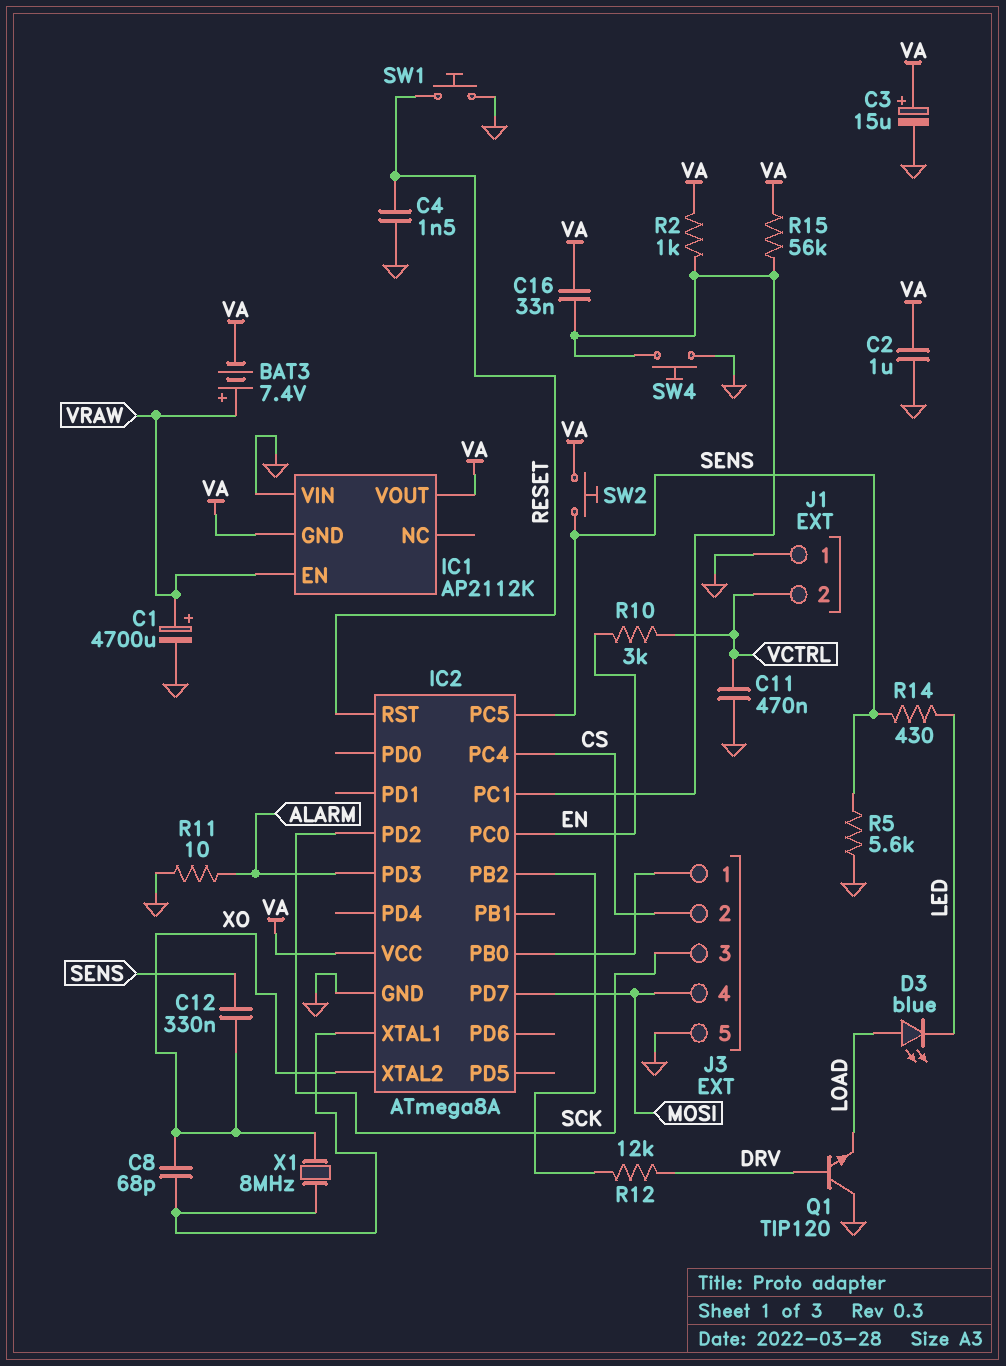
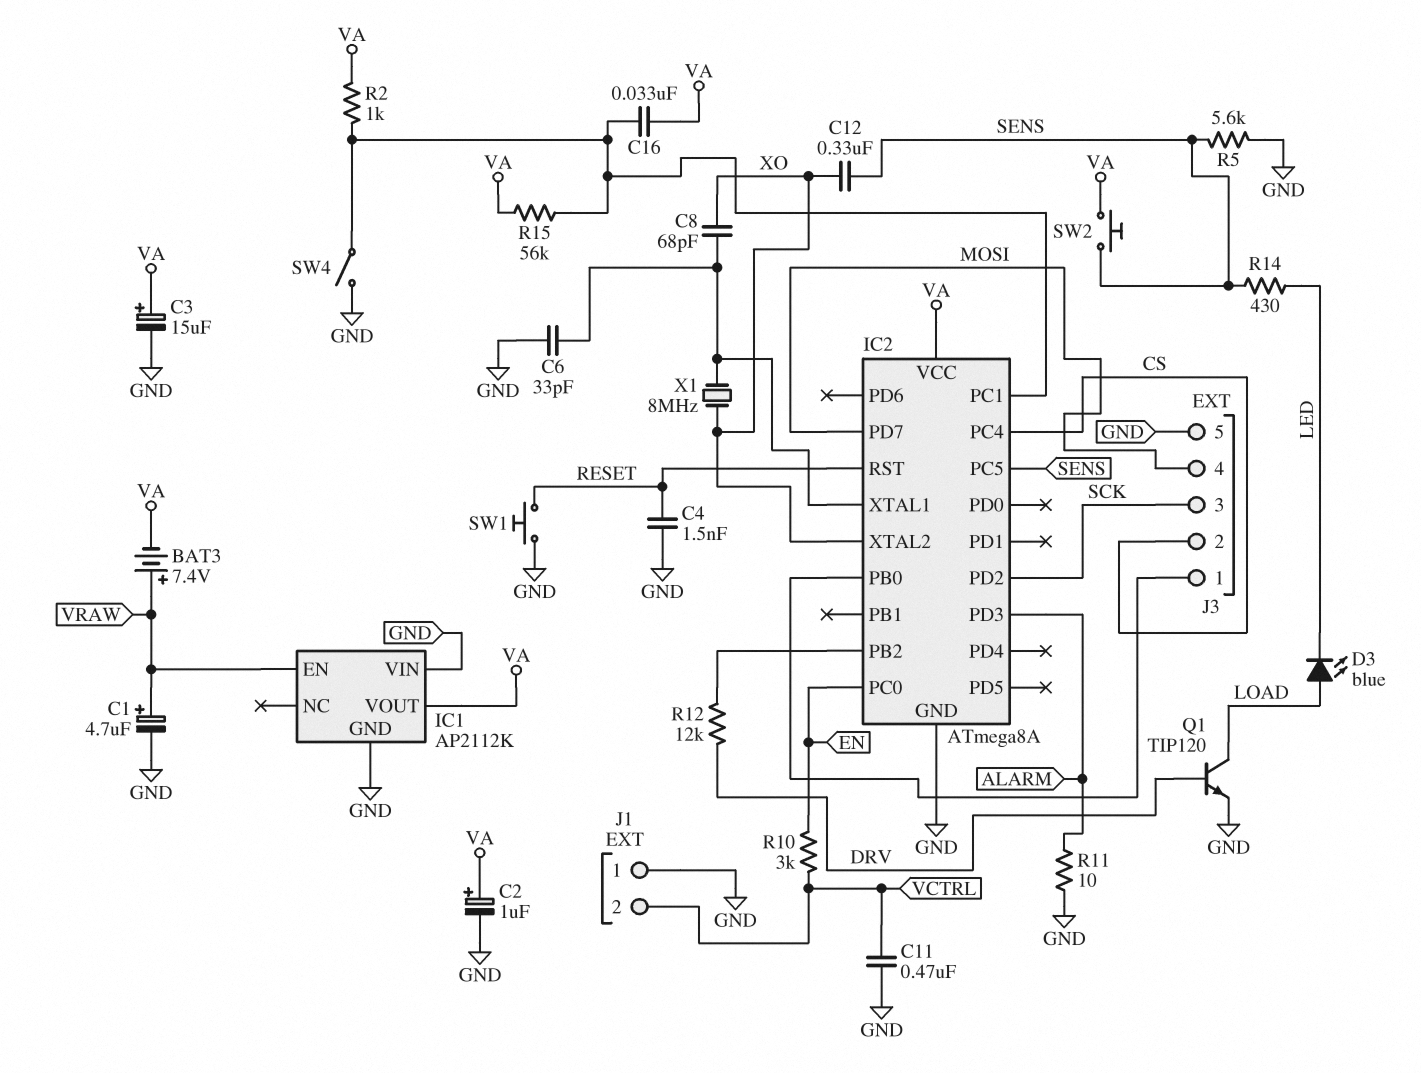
C1: 4700uF (plus VRAW, minus GND) -> 4.7uF (plus VRAW, minus GND)
C2: 1uF (GND, VA) -> 1uF (plus VA, minus GND)
C6: none -> 33pF (GND, IC2/XTAL1)
IC1 pin GND: VA -> GND
Q1: NPN TIP120 (B DRV, C GND, E LOAD) -> NPN TIP120 (B DRV, C LOAD, E GND)
SW4: button (GND, IC2/PC1) -> switch (GND, IC2/PC1)

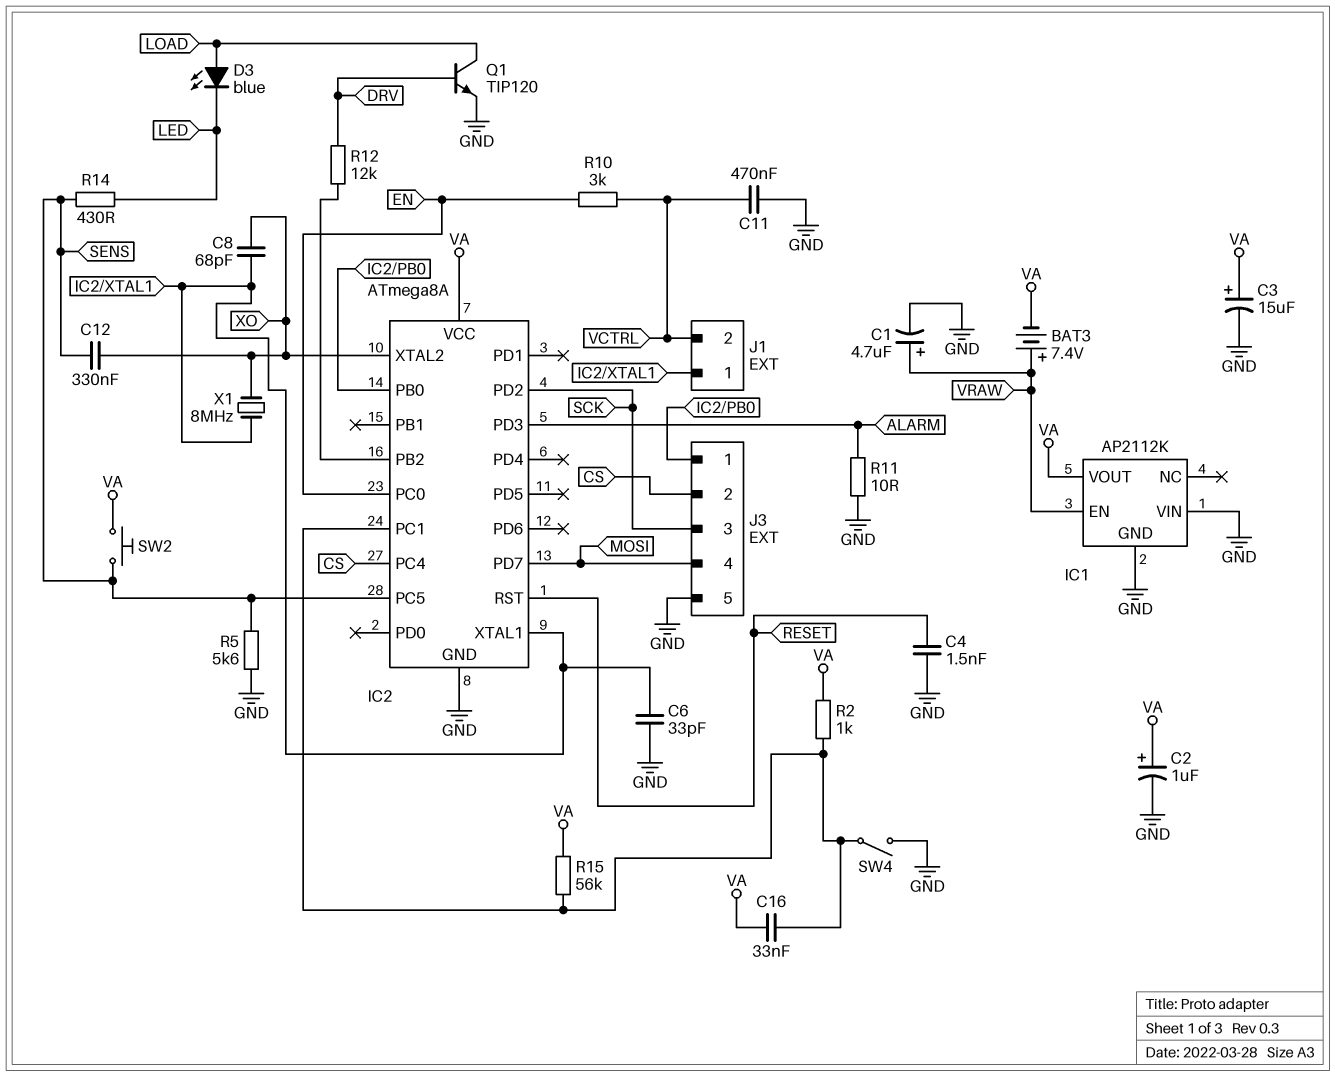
J1 pin 1: GND -> IC2/XTAL1
SW1: button (GND, RESET) -> none

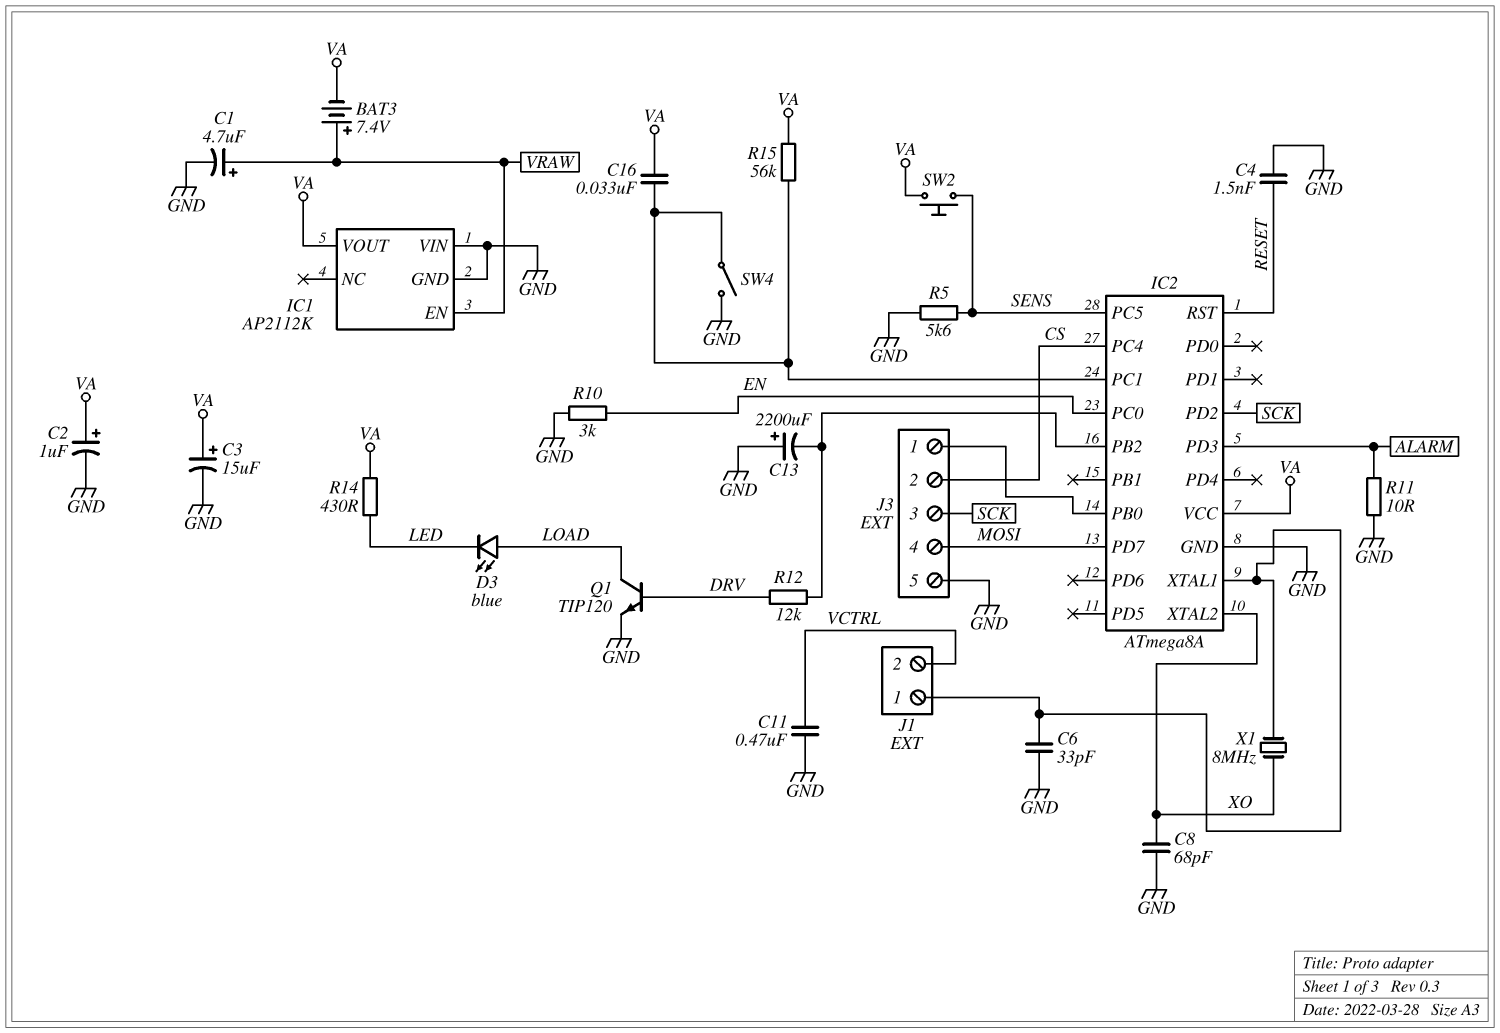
C8: 68pF (IC2/XTAL1, XO) -> 68pF (GND, XO)
C12: 330nF (SENS, XO) -> none
C13: none -> 2200uF (plus GND, minus IC2/PB2)
R2: 1k (IC2/PC1, VA) -> none
R10: 3k (EN, VCTRL) -> 3k (EN, GND)
R14: 430 (LED, SENS) -> 430 (LED, VA)

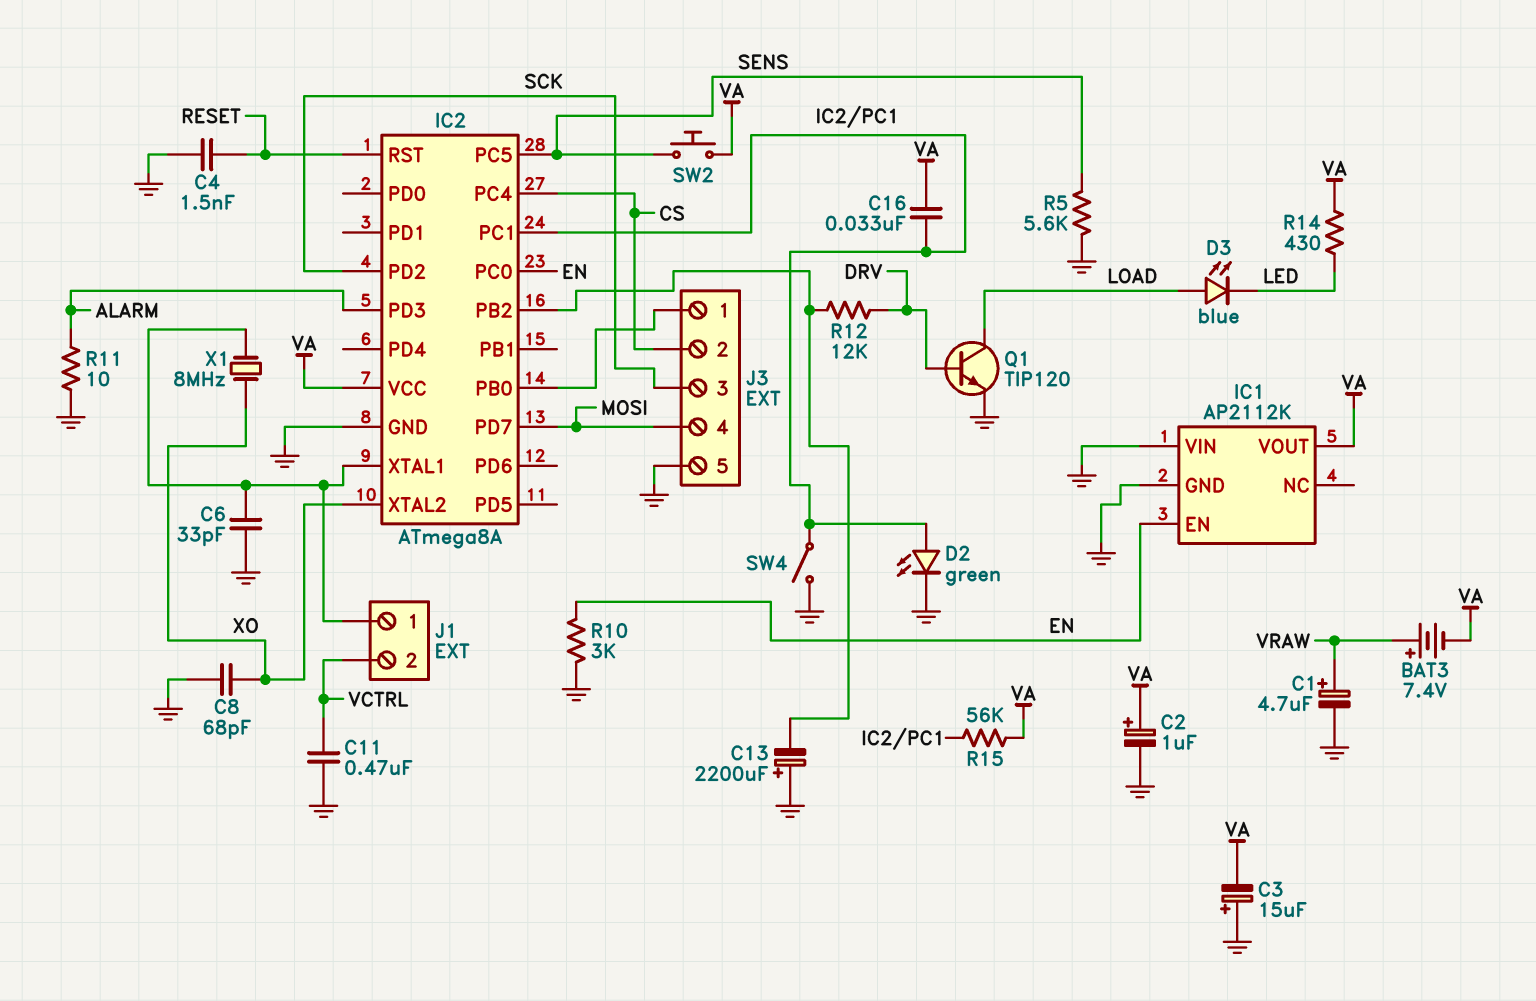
C3: 15uF (plus VA, minus GND) -> 15uF (plus GND, minus VA)
D2: none -> LED green (A IC2/PC1, K GND)
IC1 pin EN: VRAW -> EN

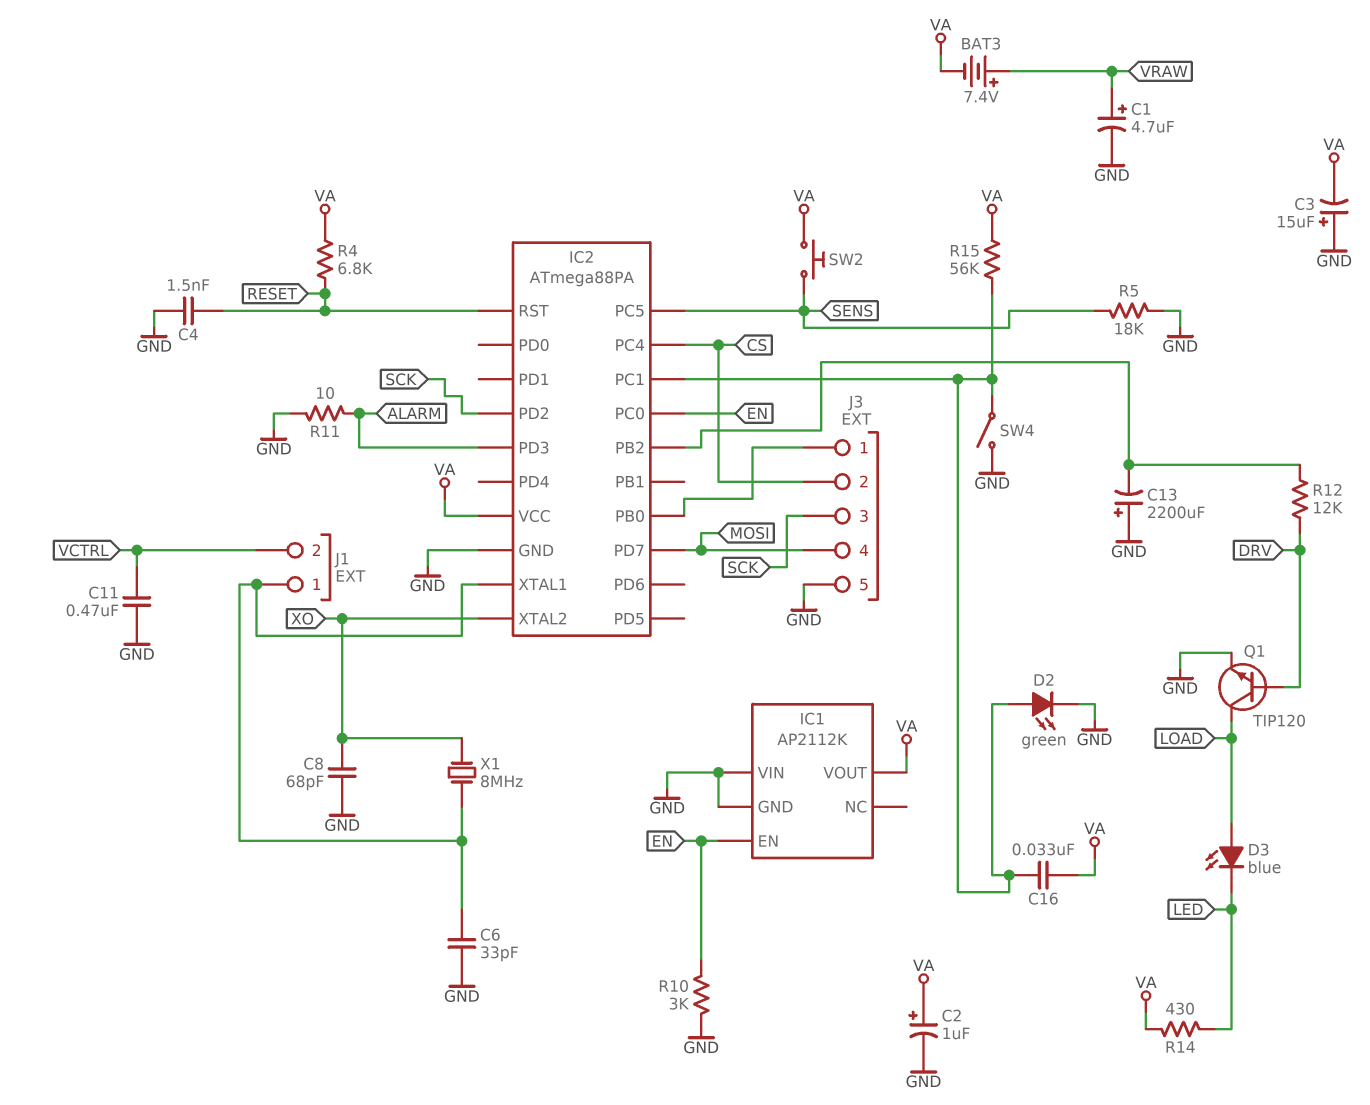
IC2: ATmega8A -> ATmega88PA
R4: none -> 6.8k (RESET, VA)
R5: 5.6k (GND, SENS) -> 18k (GND, SENS)

